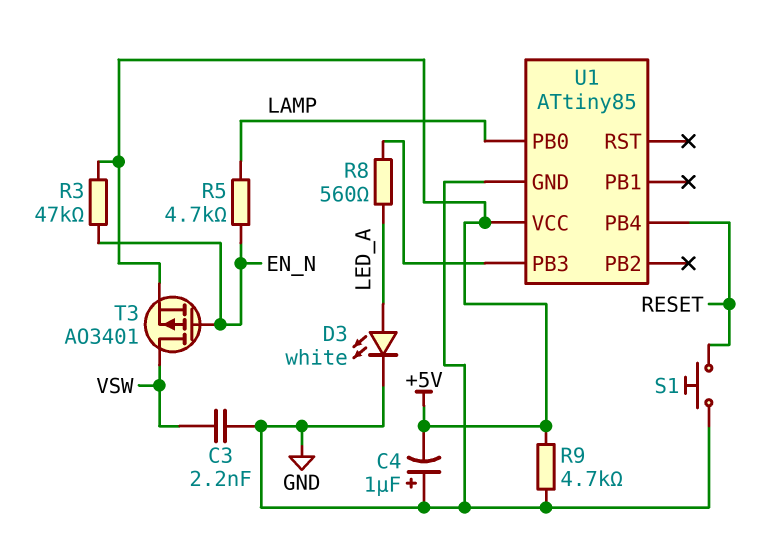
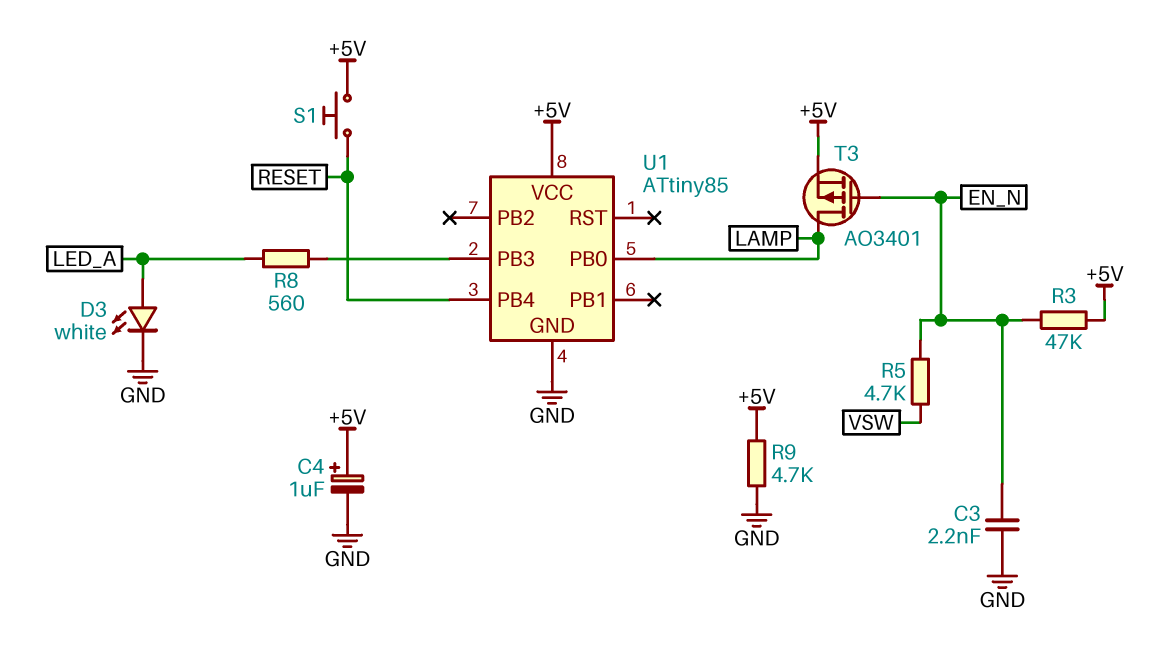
C3: 2.2nF (GND, VSW) -> 2.2nF (EN_N, GND)
C4: 1uF (plus GND, minus +5V) -> 1uF (plus +5V, minus GND)
R5: 4.7k (EN_N, LAMP) -> 4.7k (EN_N, VSW)
S1: button (GND, RESET) -> button (+5V, RESET)
T3: PMOS AO3401 (G EN_N, D VSW, S +5V) -> PMOS AO3401 (G EN_N, D LAMP, S +5V)

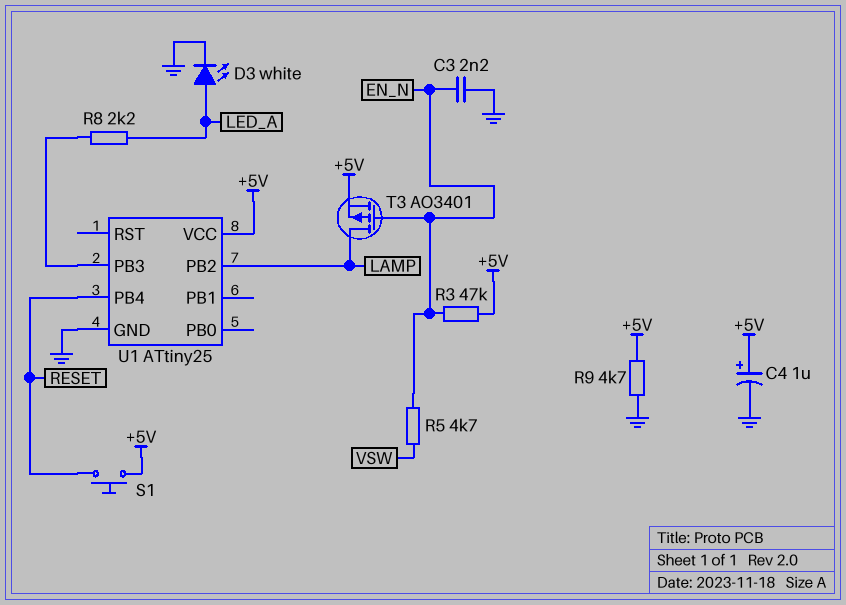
R8: 560 (LED_A, U1/PB3) -> 2.2k (LED_A, U1/PB3)
U1: ATtiny85 -> ATtiny25
U1 pin PB0: LAMP -> none
U1 pin PB2: none -> LAMP

